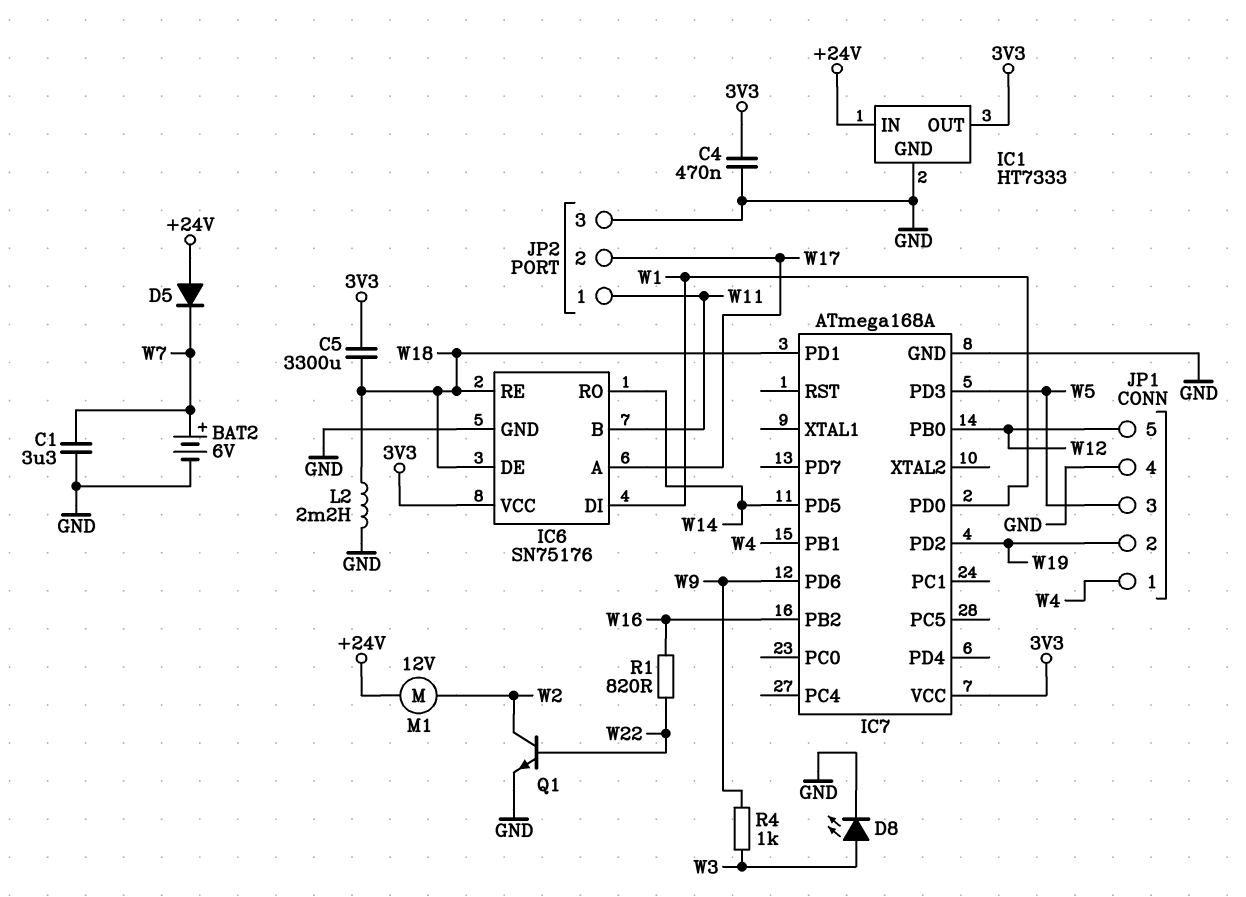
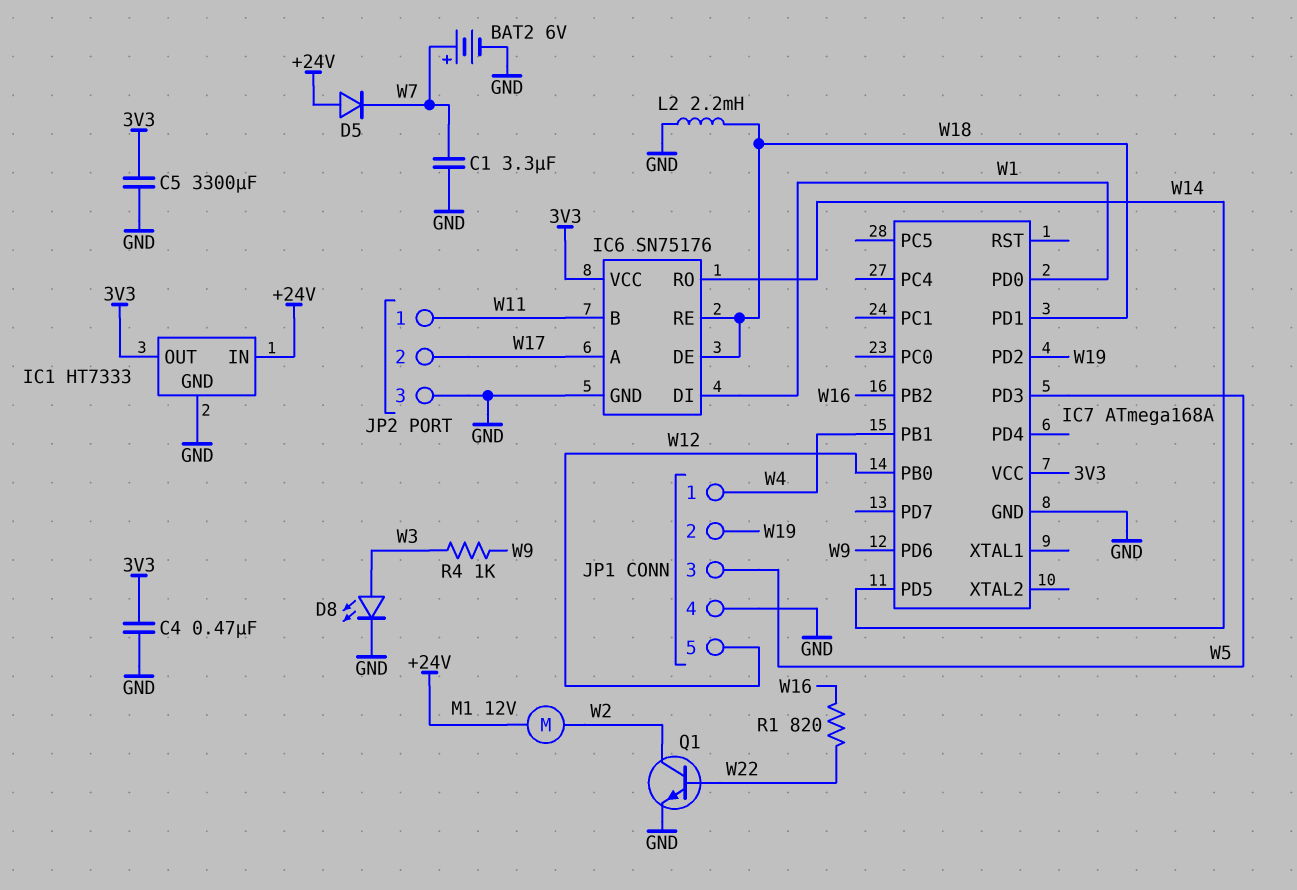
C5: 3300uF (3V3, W18) -> 3300uF (3V3, GND)

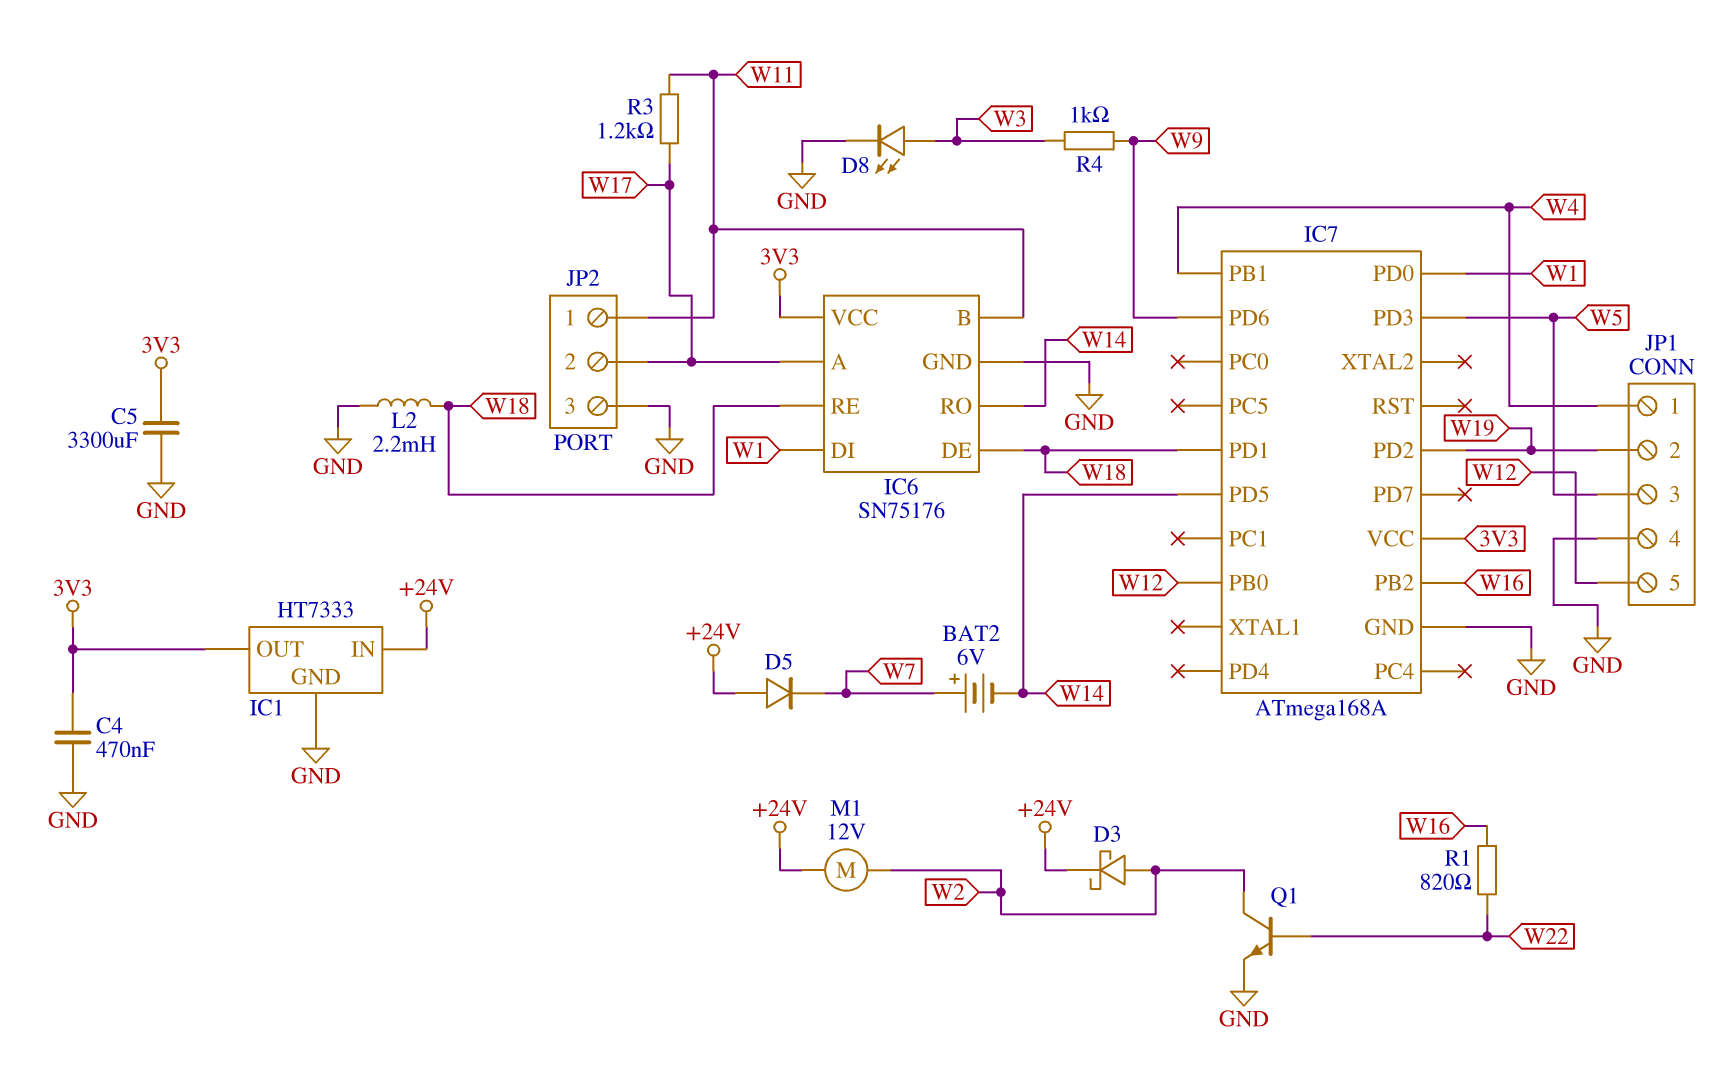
BAT2: 6V (plus W7, minus GND) -> 6V (plus W7, minus W14)
C1: 3.3uF (GND, W7) -> none
D3: none -> schottky (A W2, K +24V)
R3: none -> 1.2k (W11, W17)

